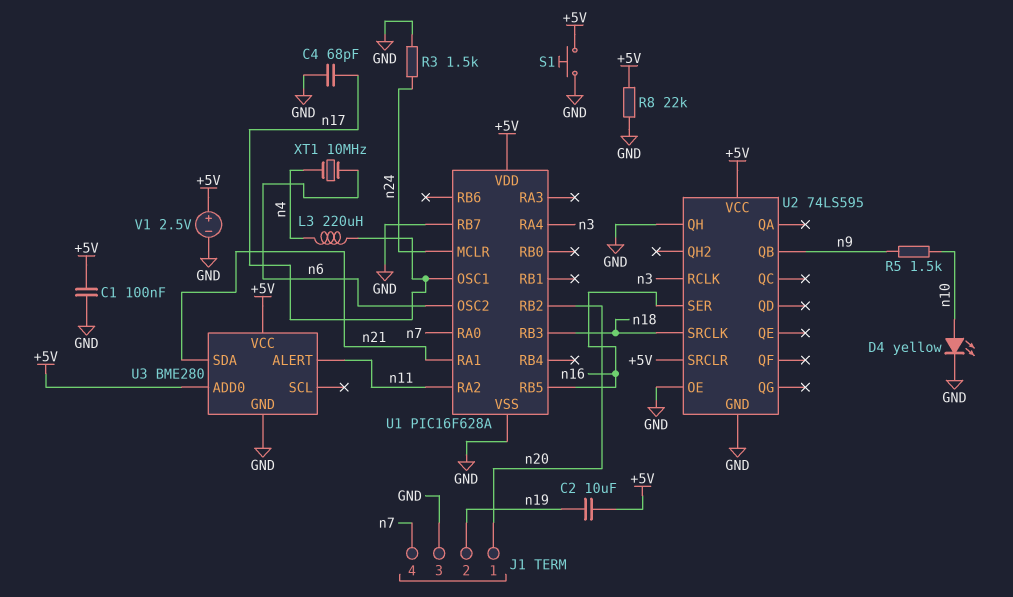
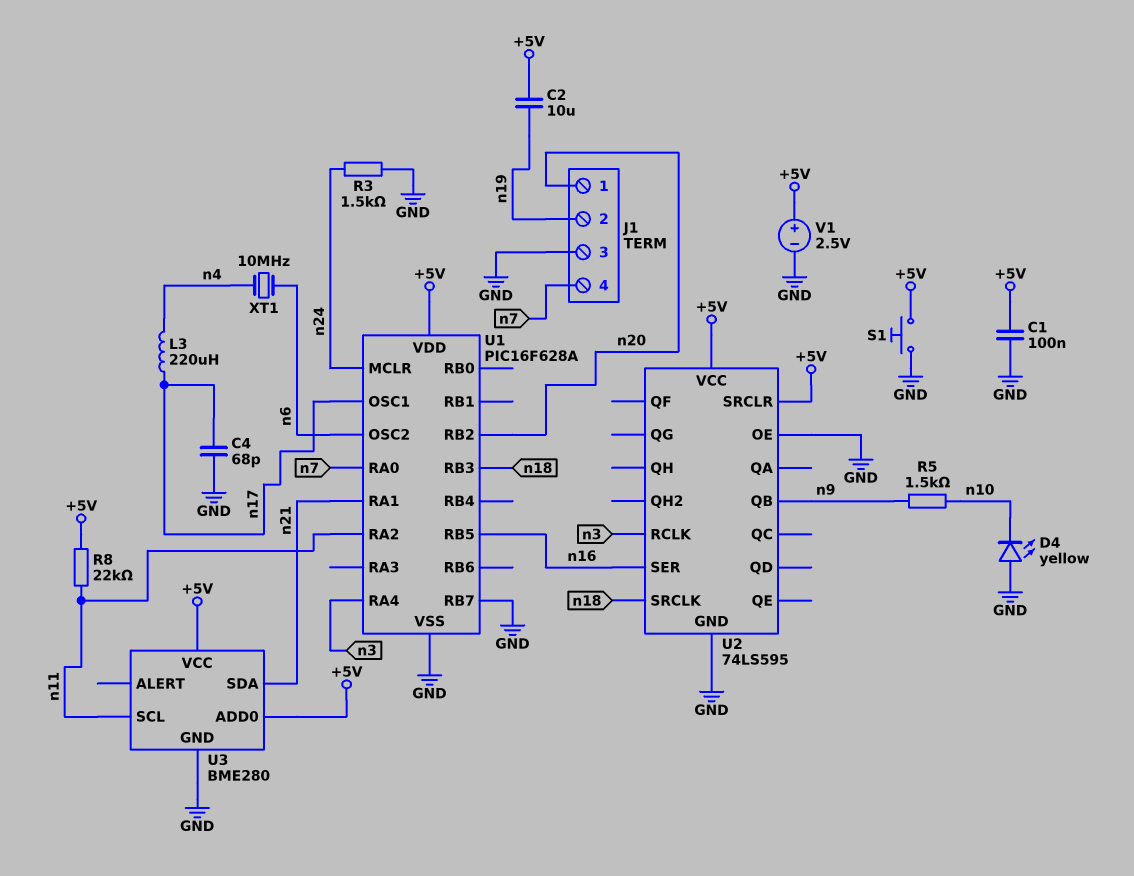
D4: LED yellow (A n10, K GND) -> LED yellow (A GND, K n10)
R8: 22k (+5V, GND) -> 22k (+5V, n11)
U2 pin QH: GND -> none
U3 pin ALERT: n11 -> none
U3 pin SCL: none -> n11

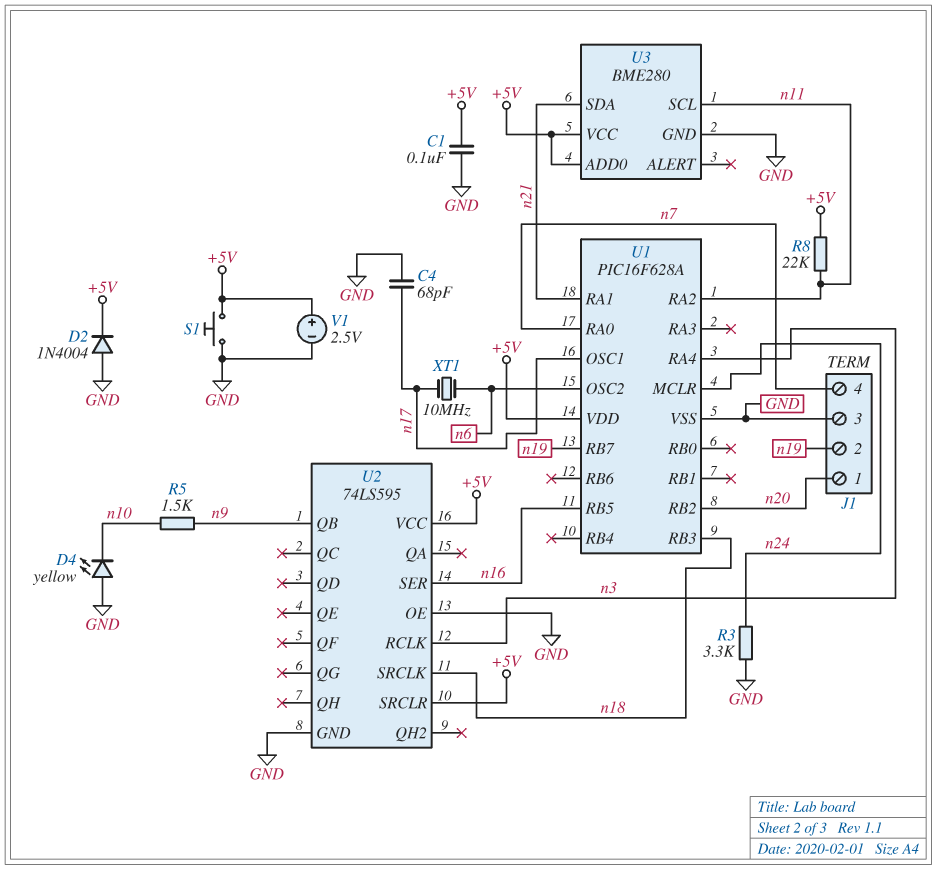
C2: 10uF (+5V, n19) -> none
D2: none -> diode 1N4004 (A GND, K +5V)
L3: 220uH (n4, n17) -> none
R3: 1.5k (GND, n24) -> 3.3k (GND, n24)
U1 pin RB7: GND -> n19
XT1: 10MHz (n4, n6) -> 10MHz (n6, n17)

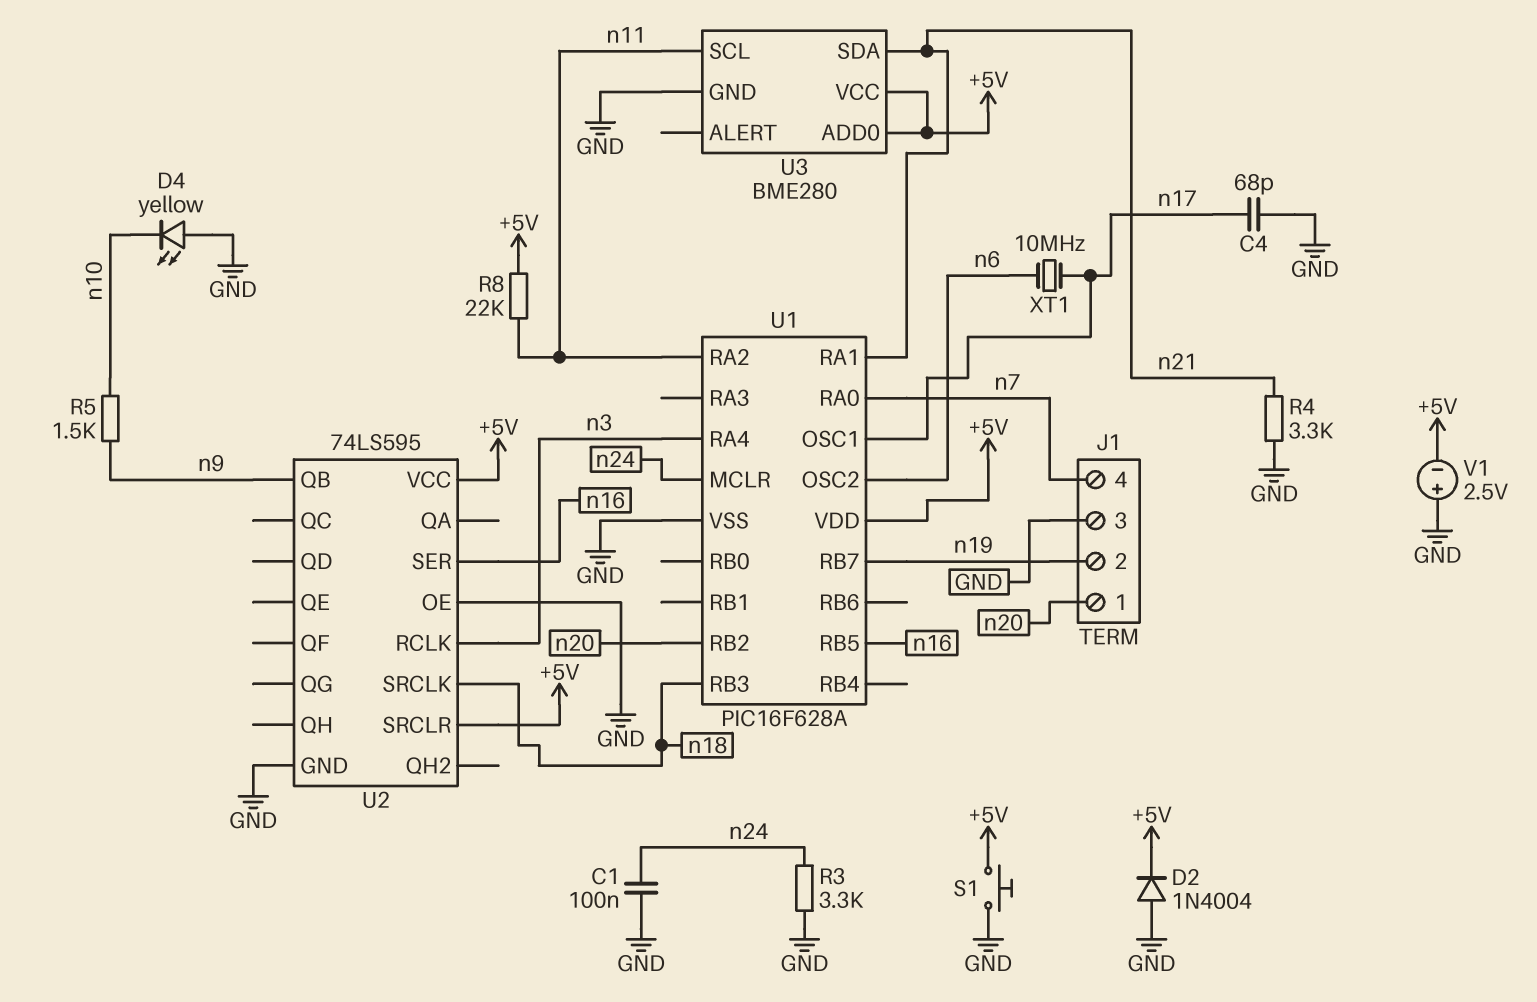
C1: 100nF (+5V, GND) -> 100nF (GND, n24)
R4: none -> 3.3k (GND, n21)
V1: 2.5V (plus +5V, minus GND) -> 2.5V (plus GND, minus +5V)

